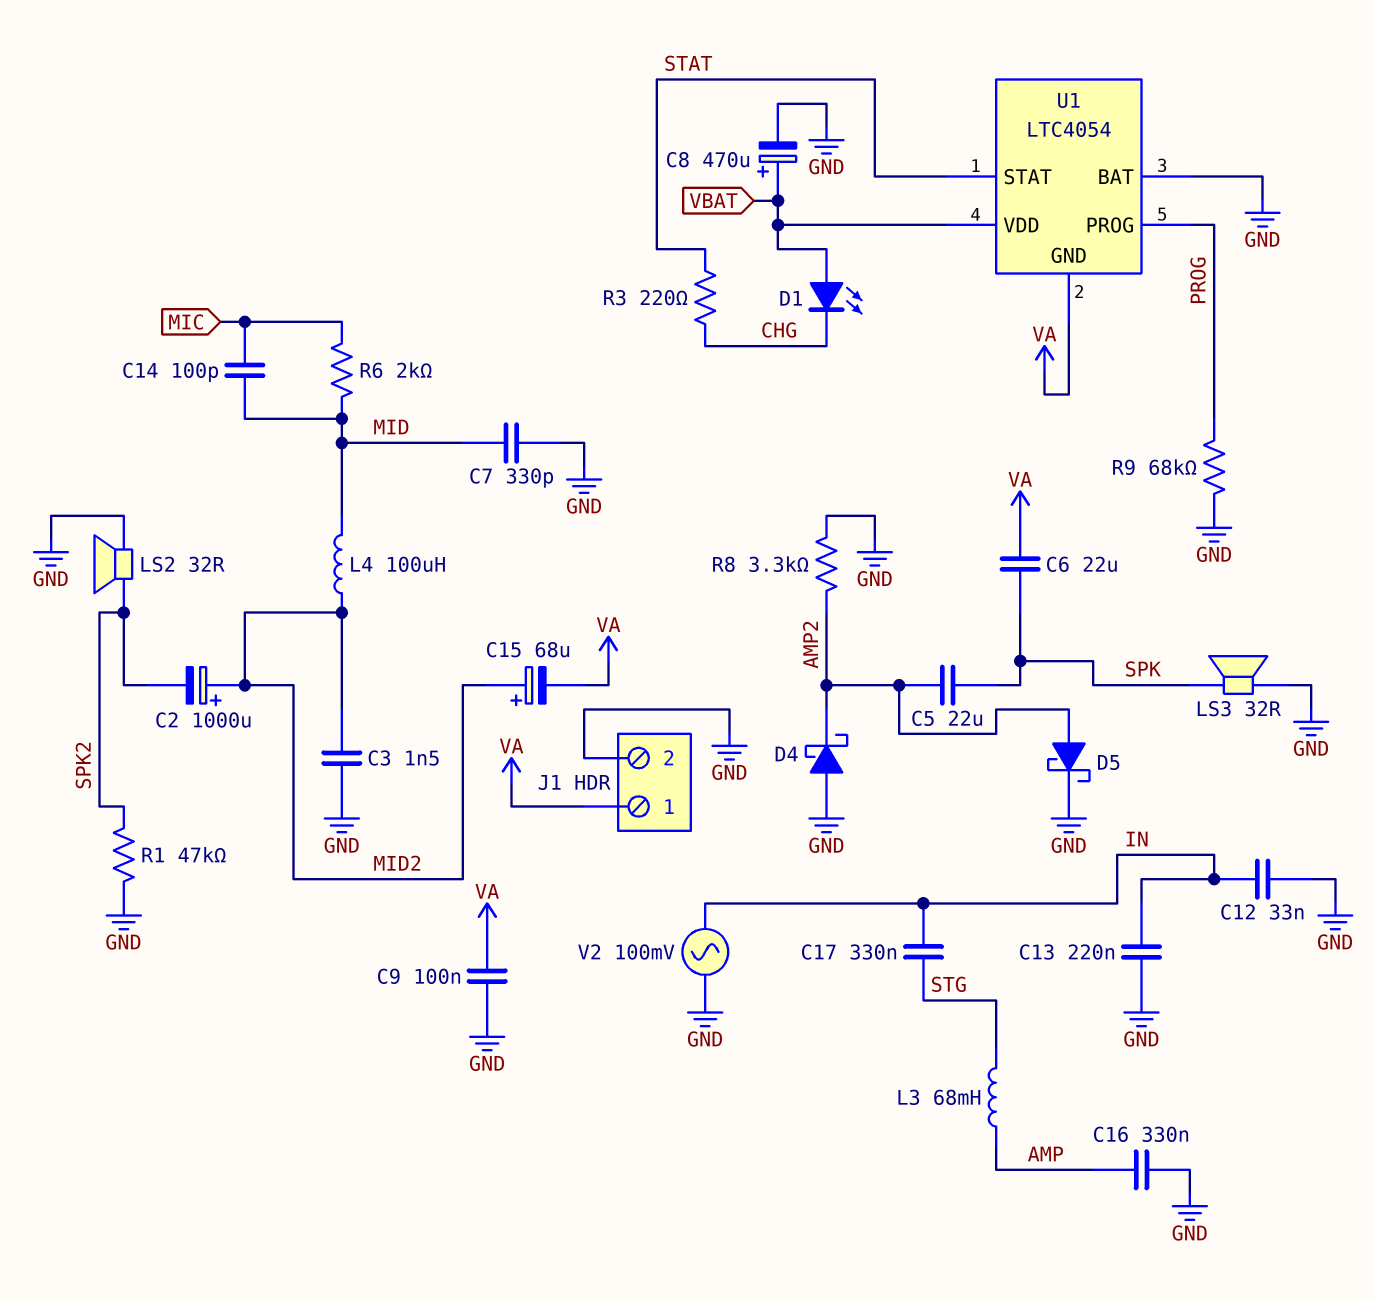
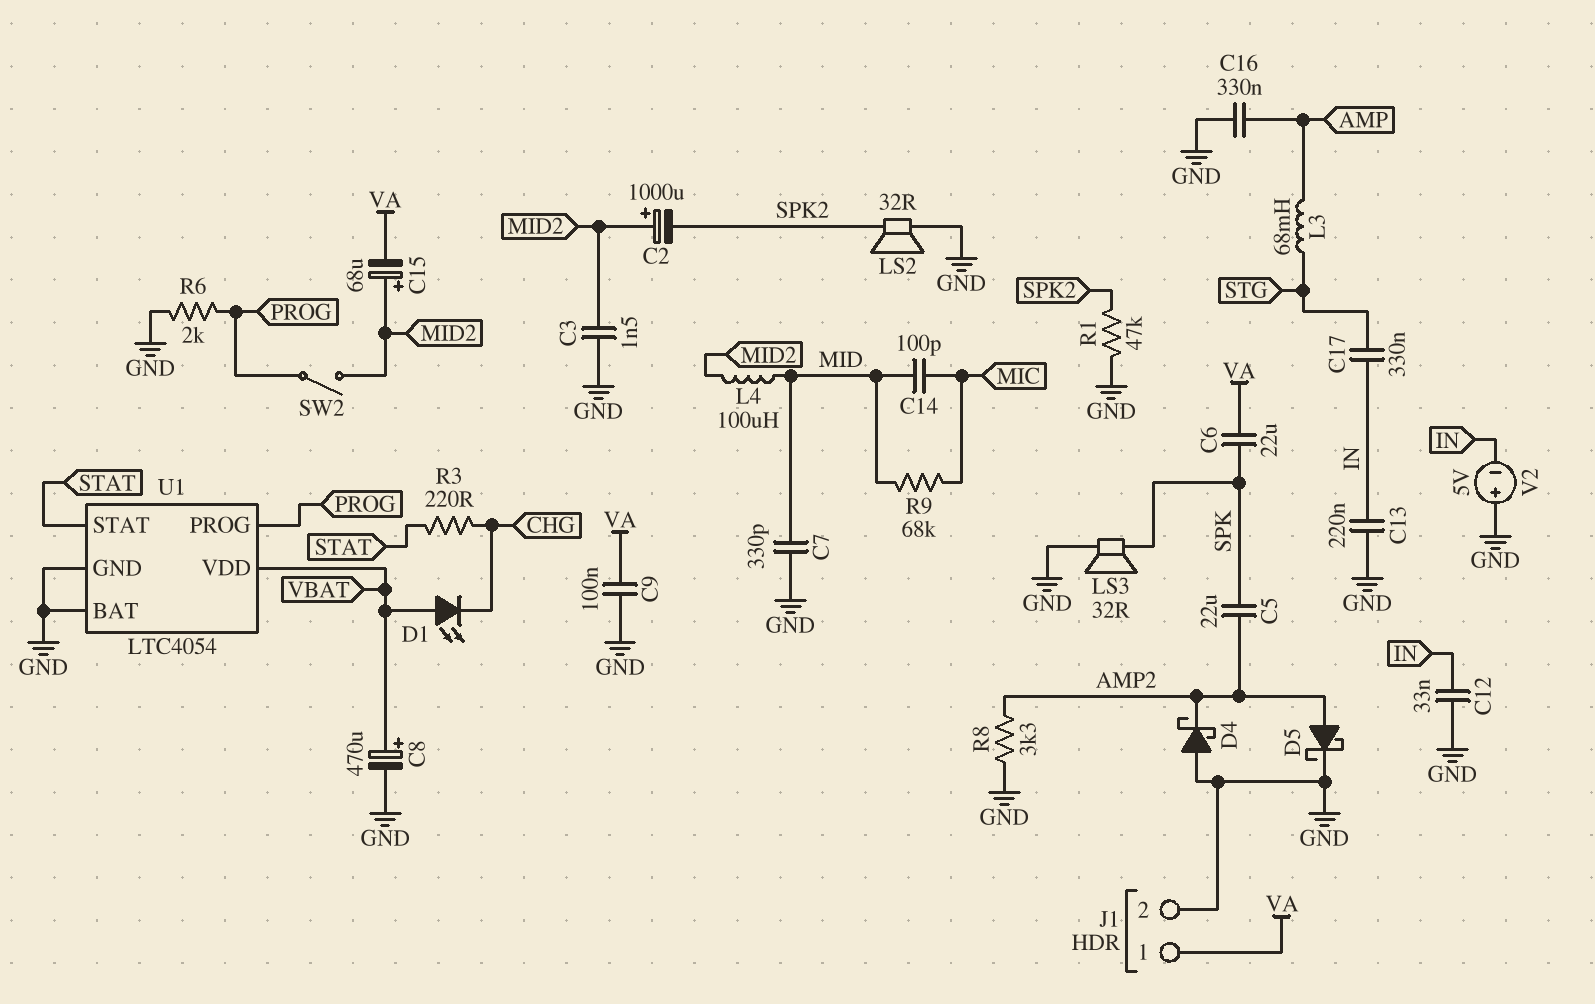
R6: 2k (MIC, MID) -> 2k (GND, PROG)
R9: 68k (GND, PROG) -> 68k (MIC, MID)
SW2: none -> switch (MID2, PROG)
U1 pin GND: VA -> GND
V2: AC 100mV (GND, IN) -> 5V (plus GND, minus IN)

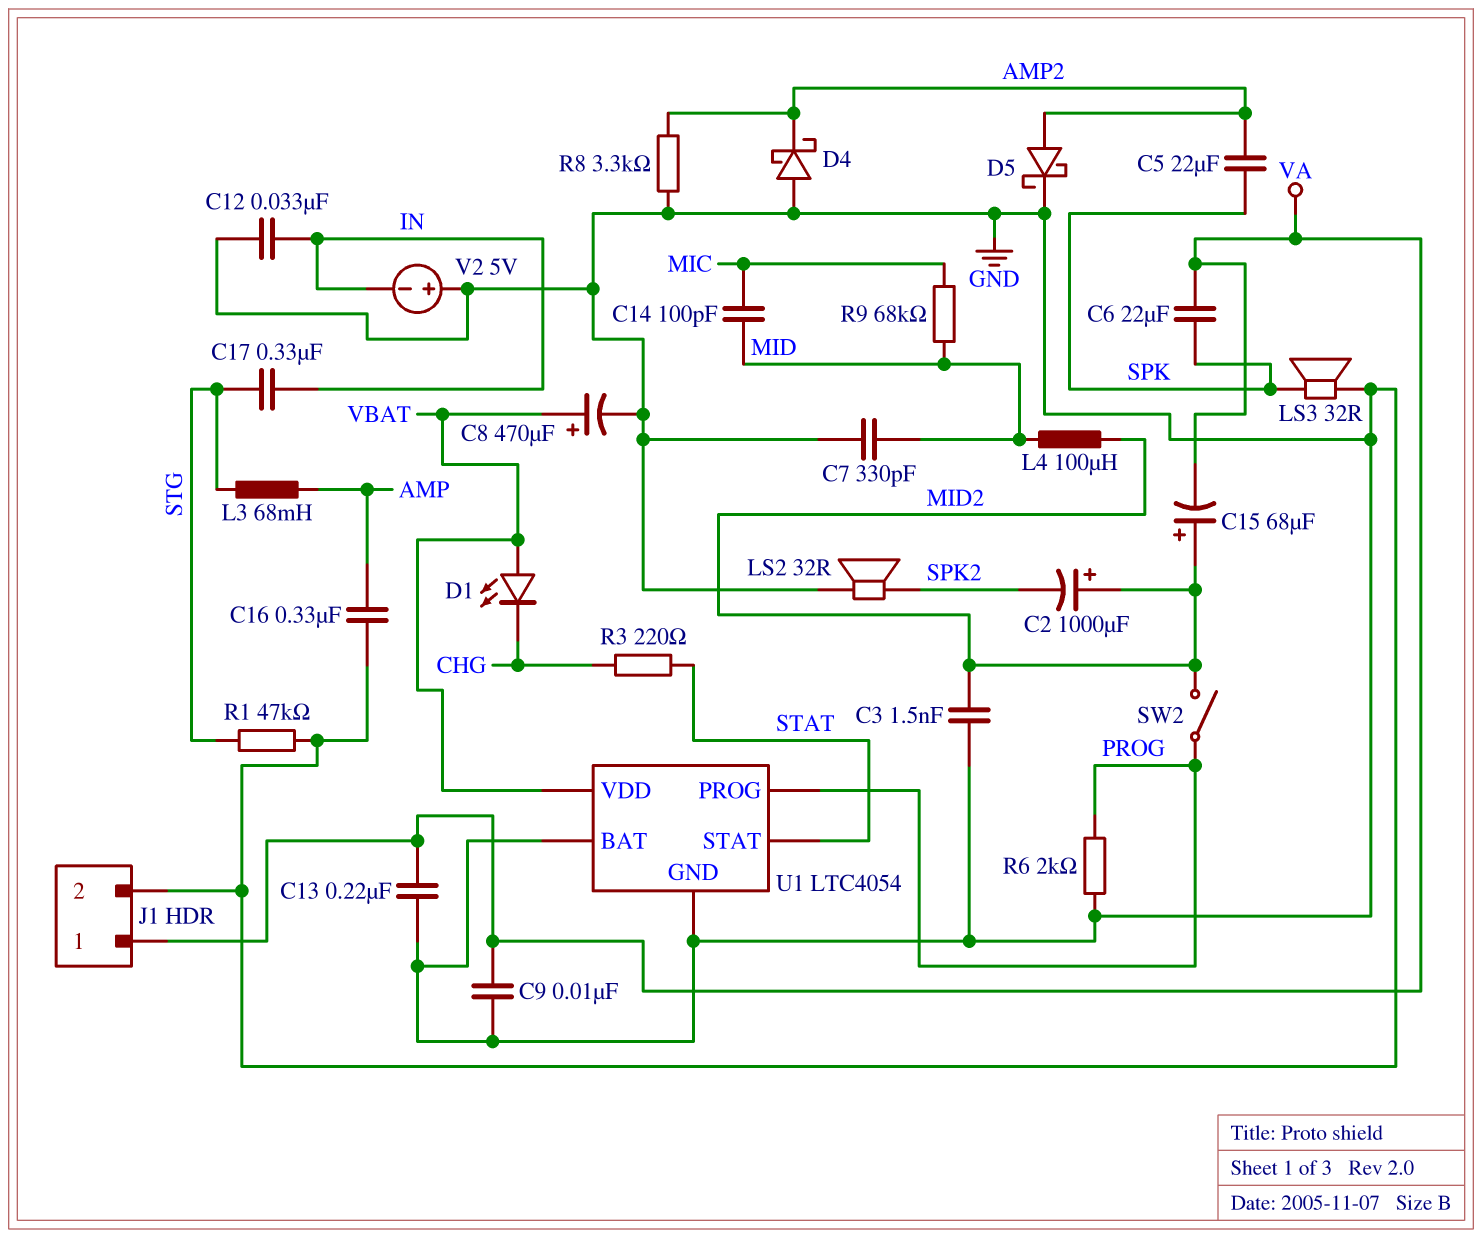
C9: 100nF (GND, VA) -> 10nF (GND, VA)
C13: 220nF (GND, IN) -> 220nF (GND, VA)
R1: 47k (GND, SPK2) -> 47k (GND, STG)

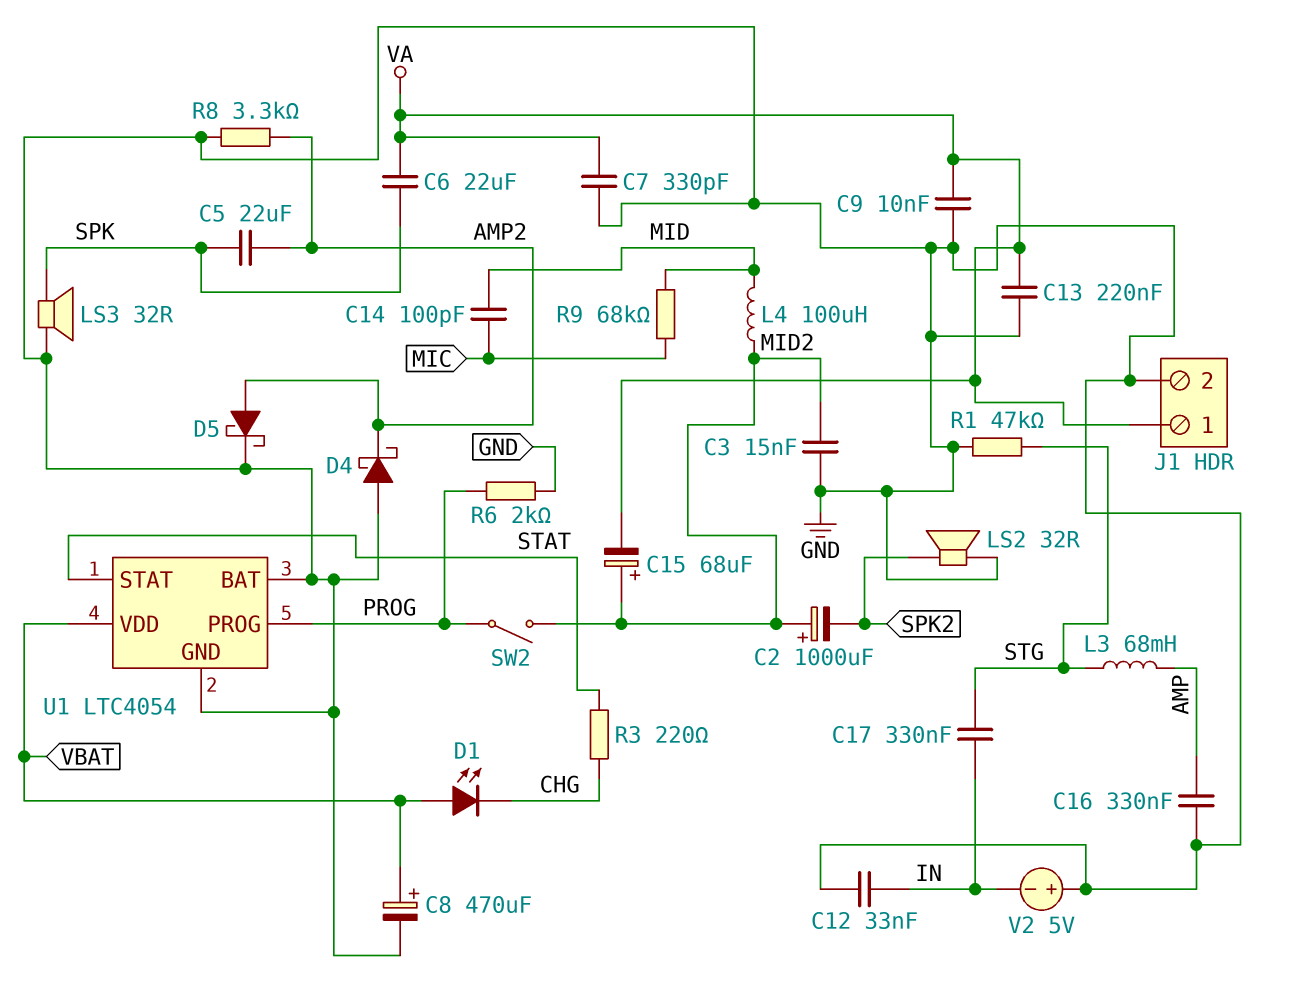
C3: 1.5nF (GND, MID2) -> 15nF (GND, MID2)
C7: 330pF (GND, MID) -> 330pF (GND, VA)

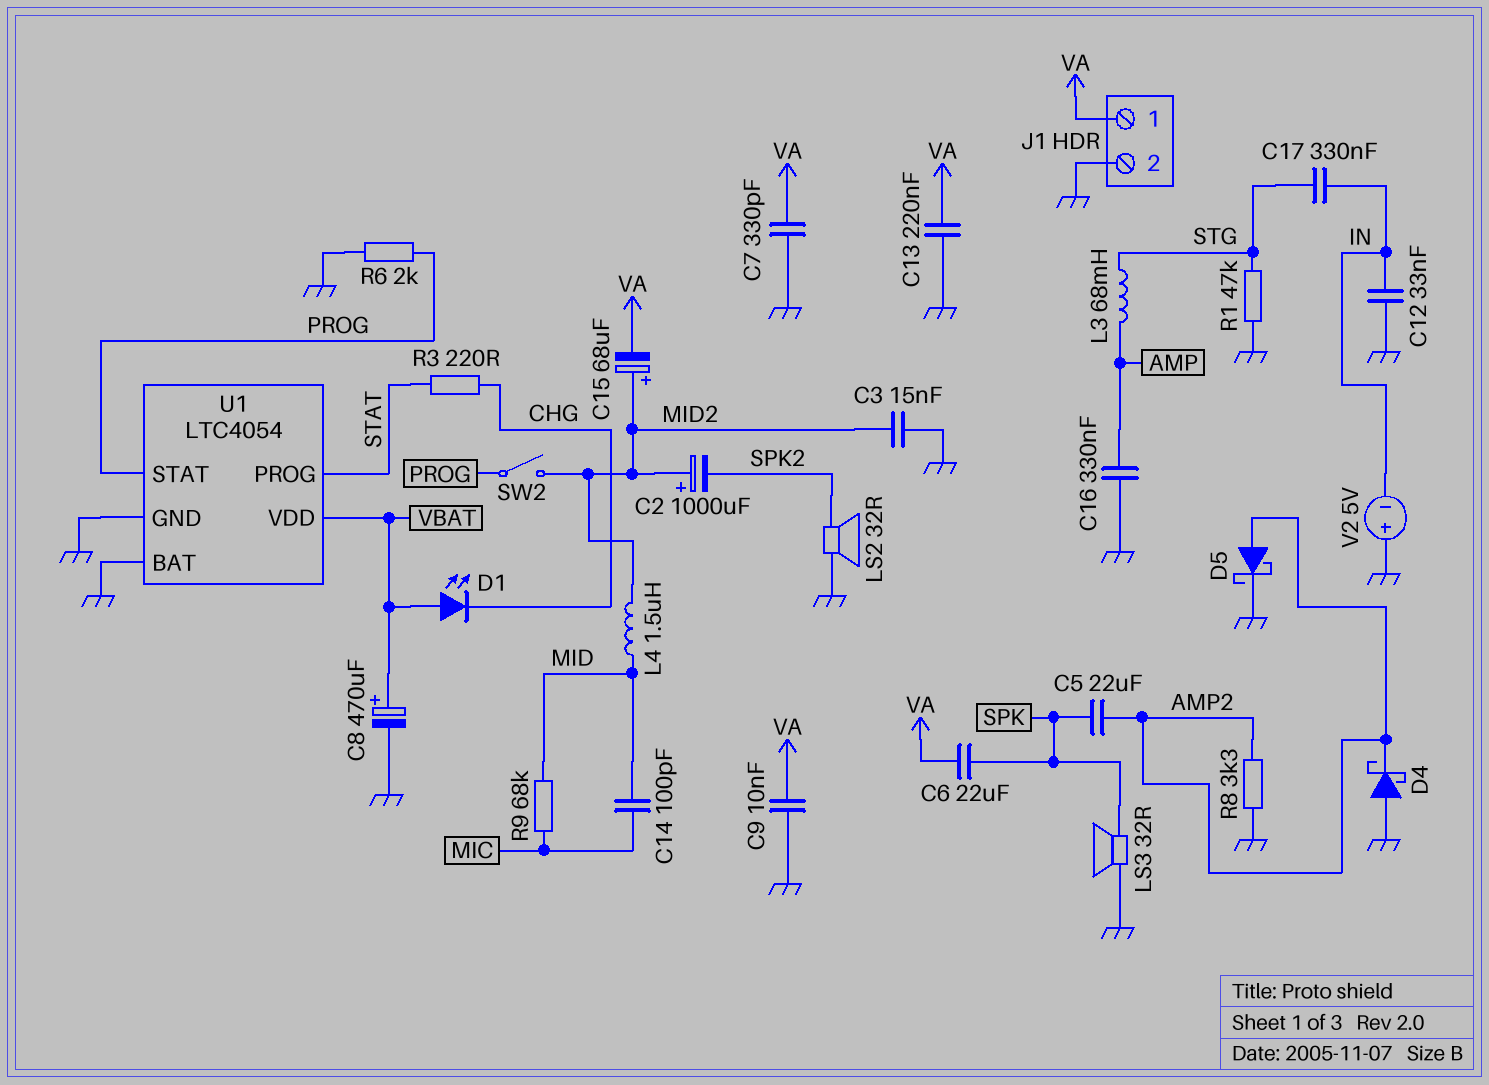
L4: 100uH (MID, MID2) -> 1.5uH (MID, MID2)
U1 pin PROG: PROG -> STAT
U1 pin STAT: STAT -> PROG

